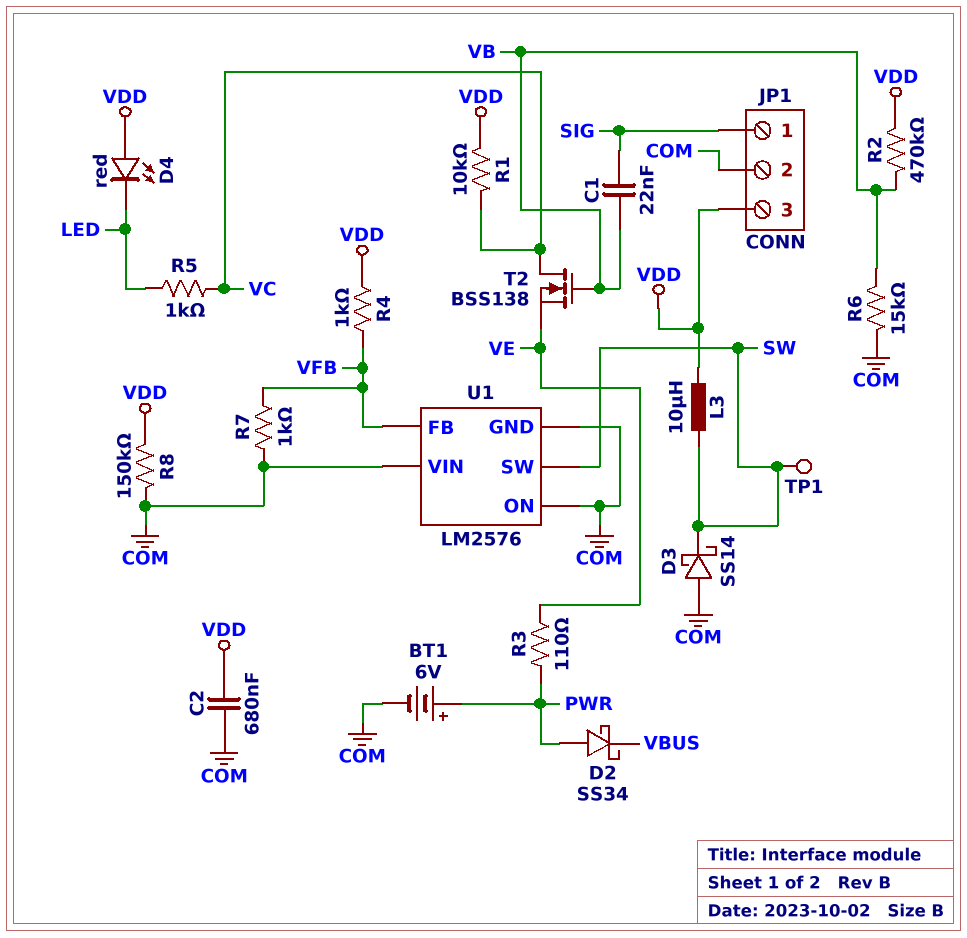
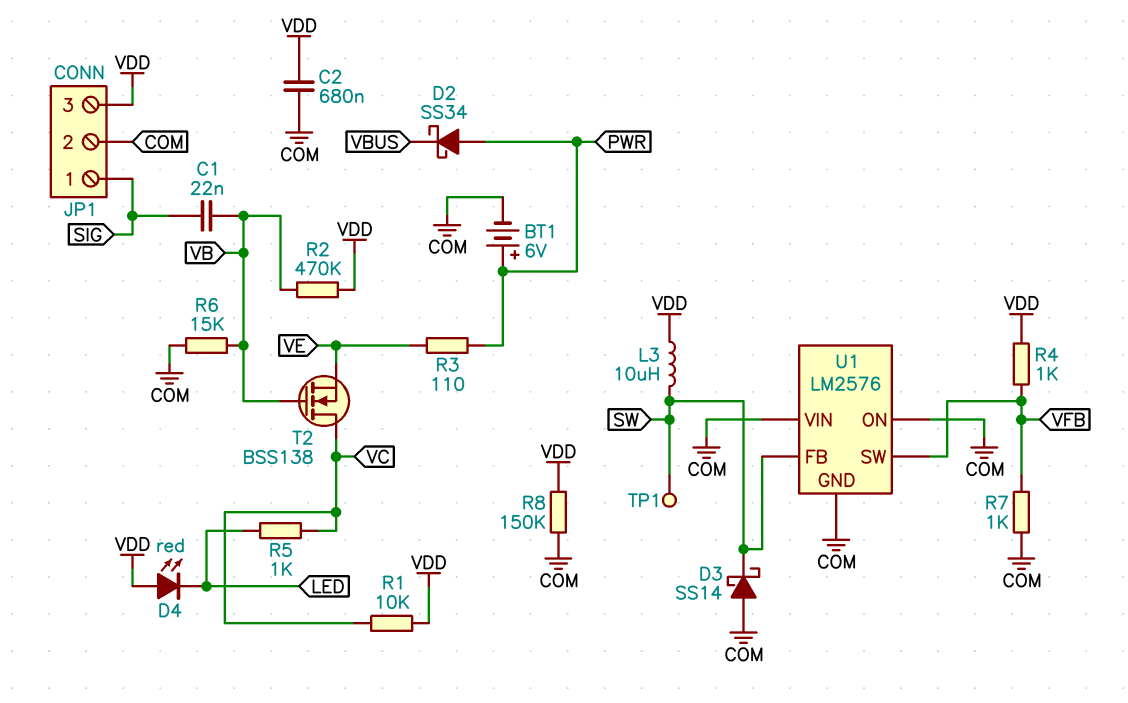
U1 pin FB: VFB -> SW
U1 pin SW: SW -> VFB

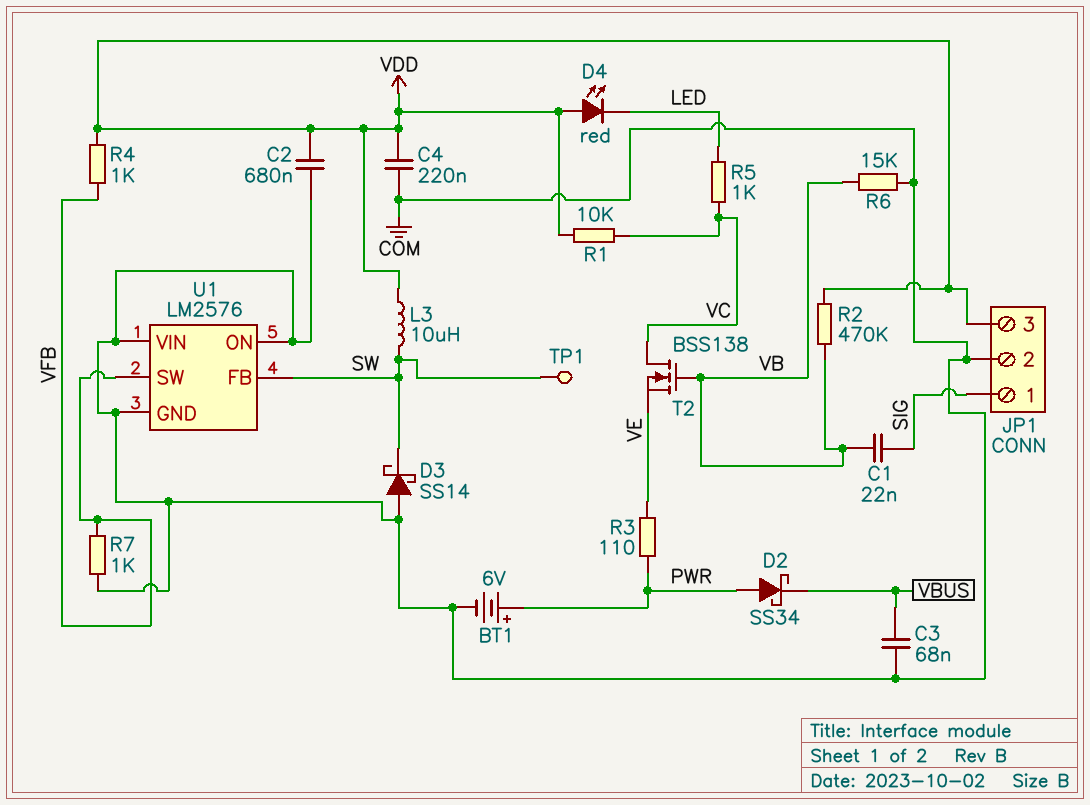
C3: none -> 68nF (COM, VBUS)
C4: none -> 220nF (COM, VDD)
R8: 150k (COM, VDD) -> none

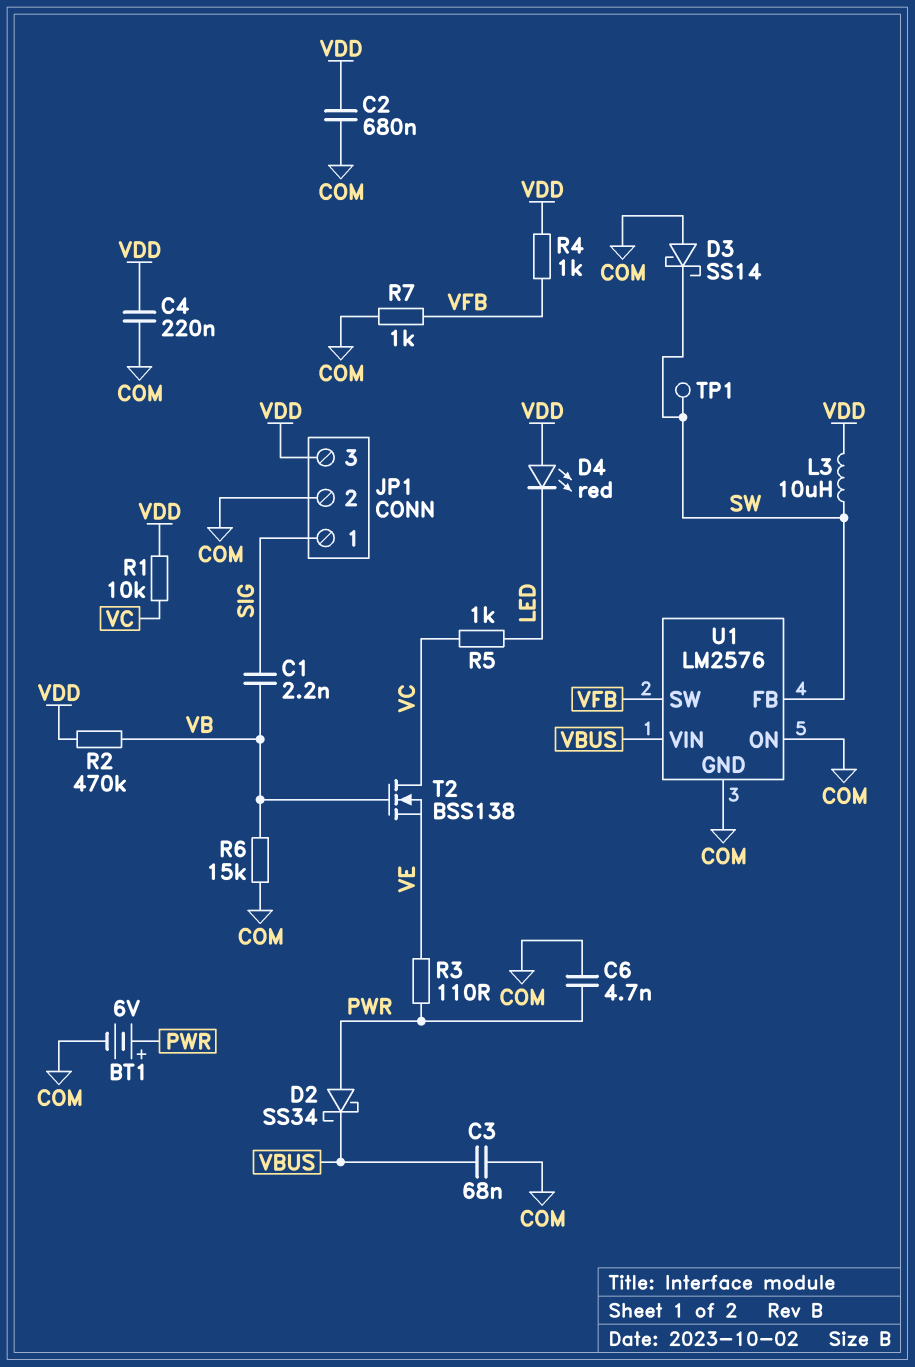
C1: 22nF (SIG, VB) -> 2.2nF (SIG, VB)
C6: none -> 4.7nF (COM, PWR)
U1 pin VIN: COM -> VBUS

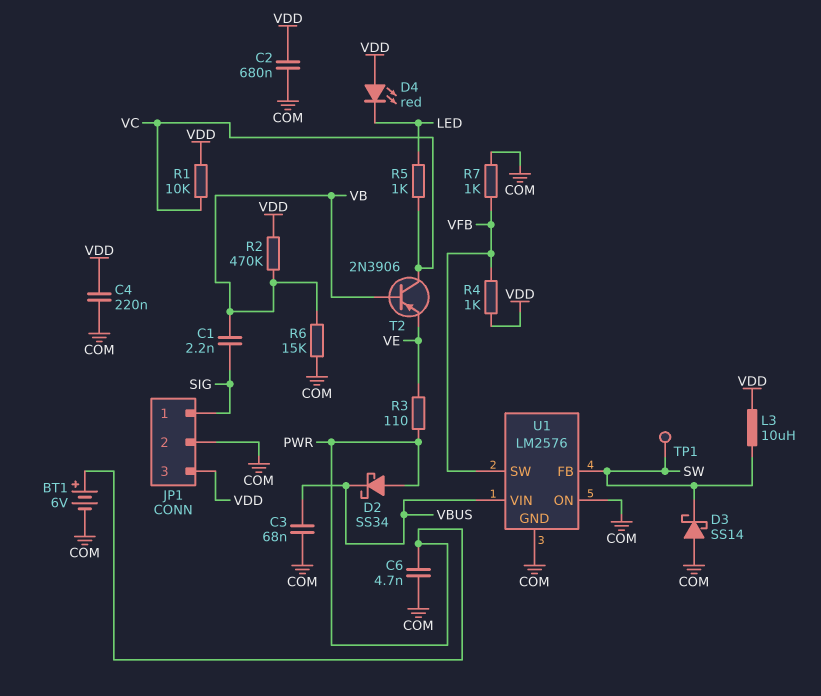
T2: NMOS BSS138 (G VB, D VC, S VE) -> PNP 2N3906 (B VB, C VC, E VE)

